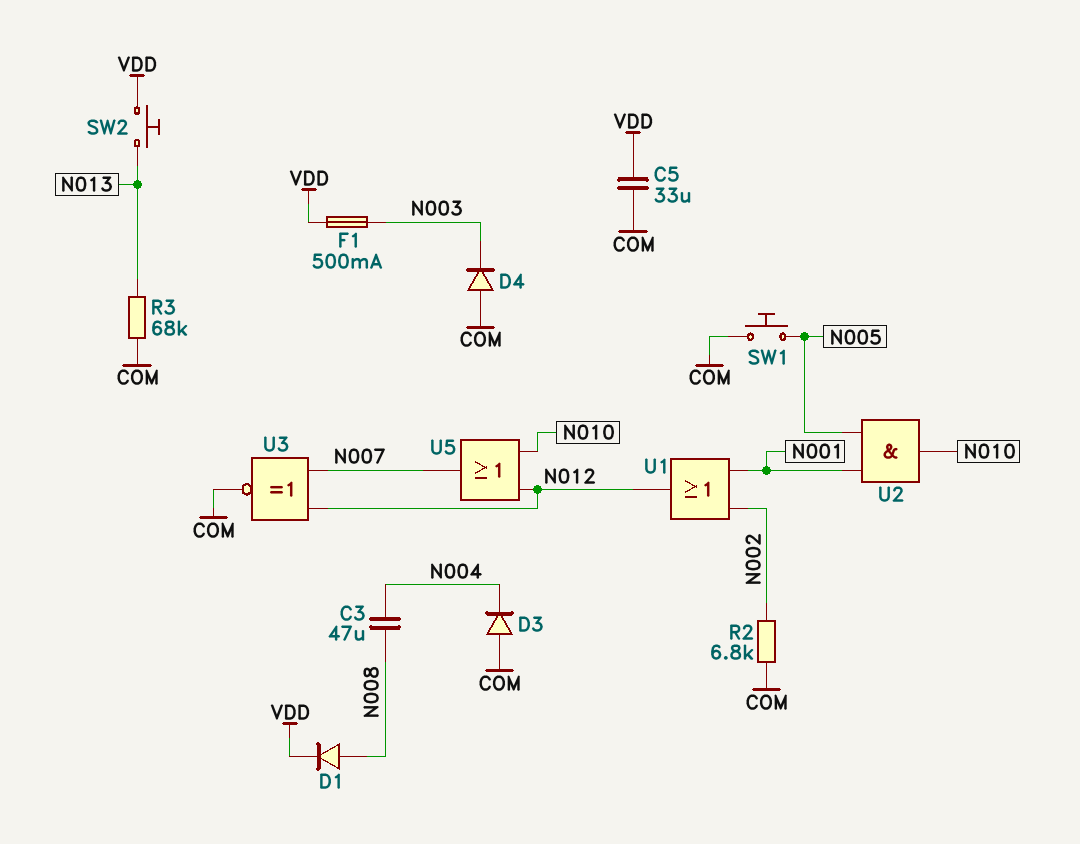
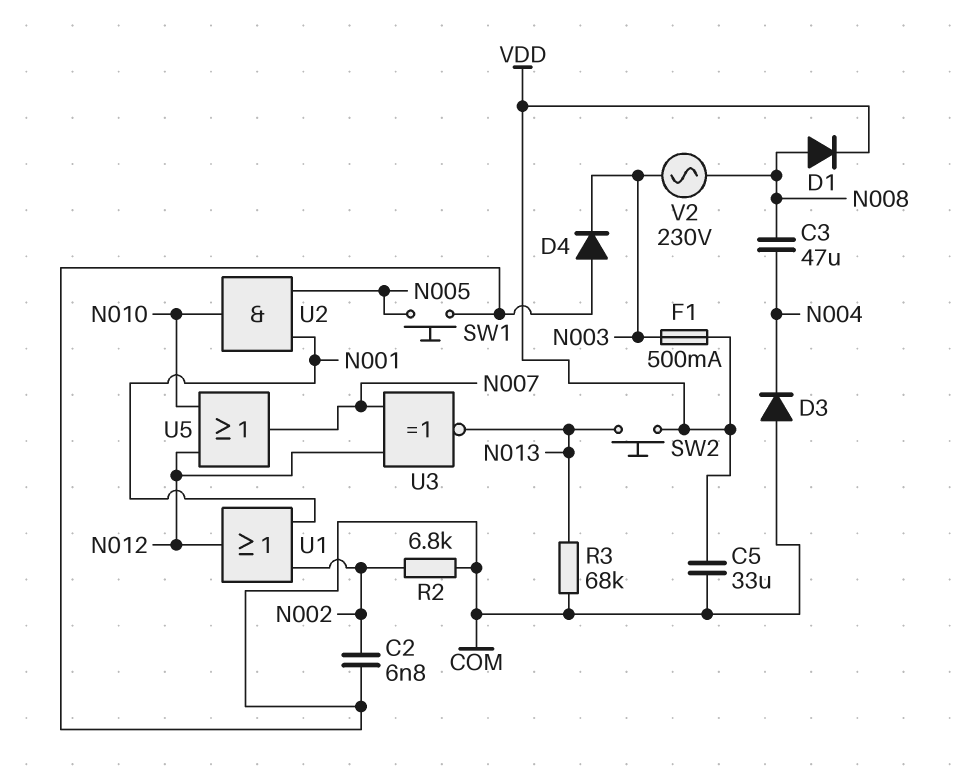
C2: none -> 6.8nF (COM, N002)
U3: XNOR (in N007, in N012, out COM) -> XNOR (in N007, in N012, out N013)
V2: none -> AC 230V (N003, N008)

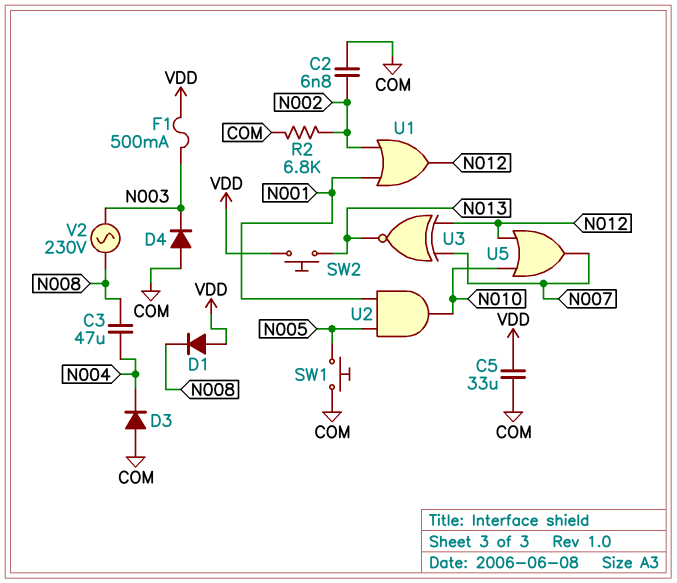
D1: diode (A N008, K VDD) -> diode (A VDD, K N008)
R3: 68k (COM, N013) -> none

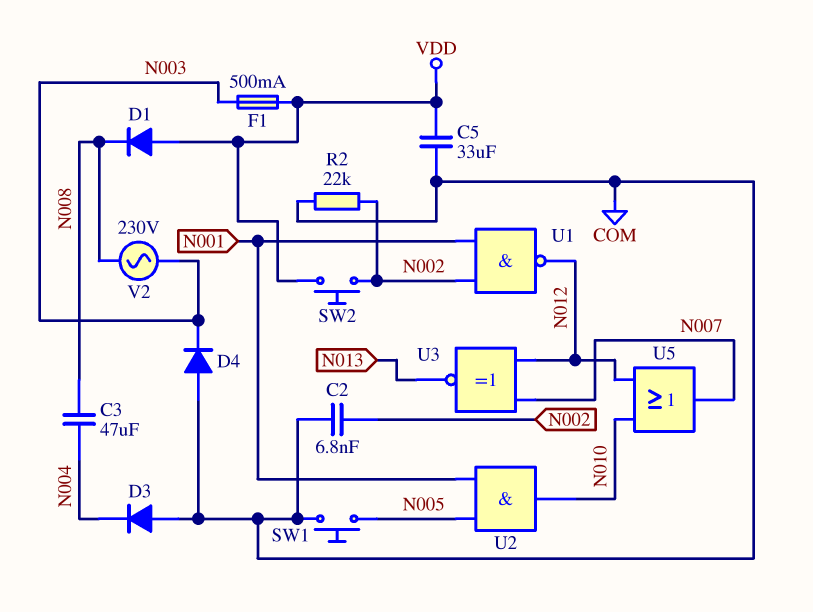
R2: 6.8k (COM, N002) -> 22k (COM, N002)
SW2: button (N013, VDD) -> button (N002, VDD)
U1: OR (in N001, in N002, out N012) -> NAND (in N001, in N002, out N012)

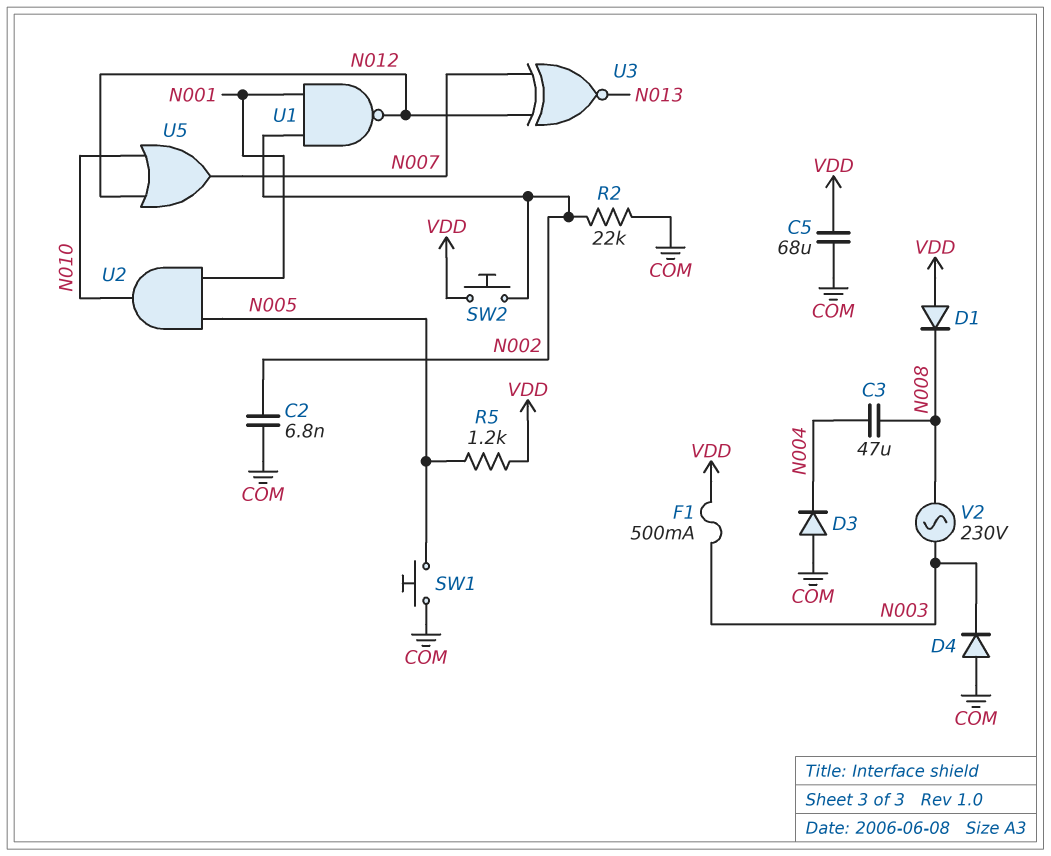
C5: 33uF (COM, VDD) -> 68uF (COM, VDD)
R5: none -> 1.2k (N005, VDD)

